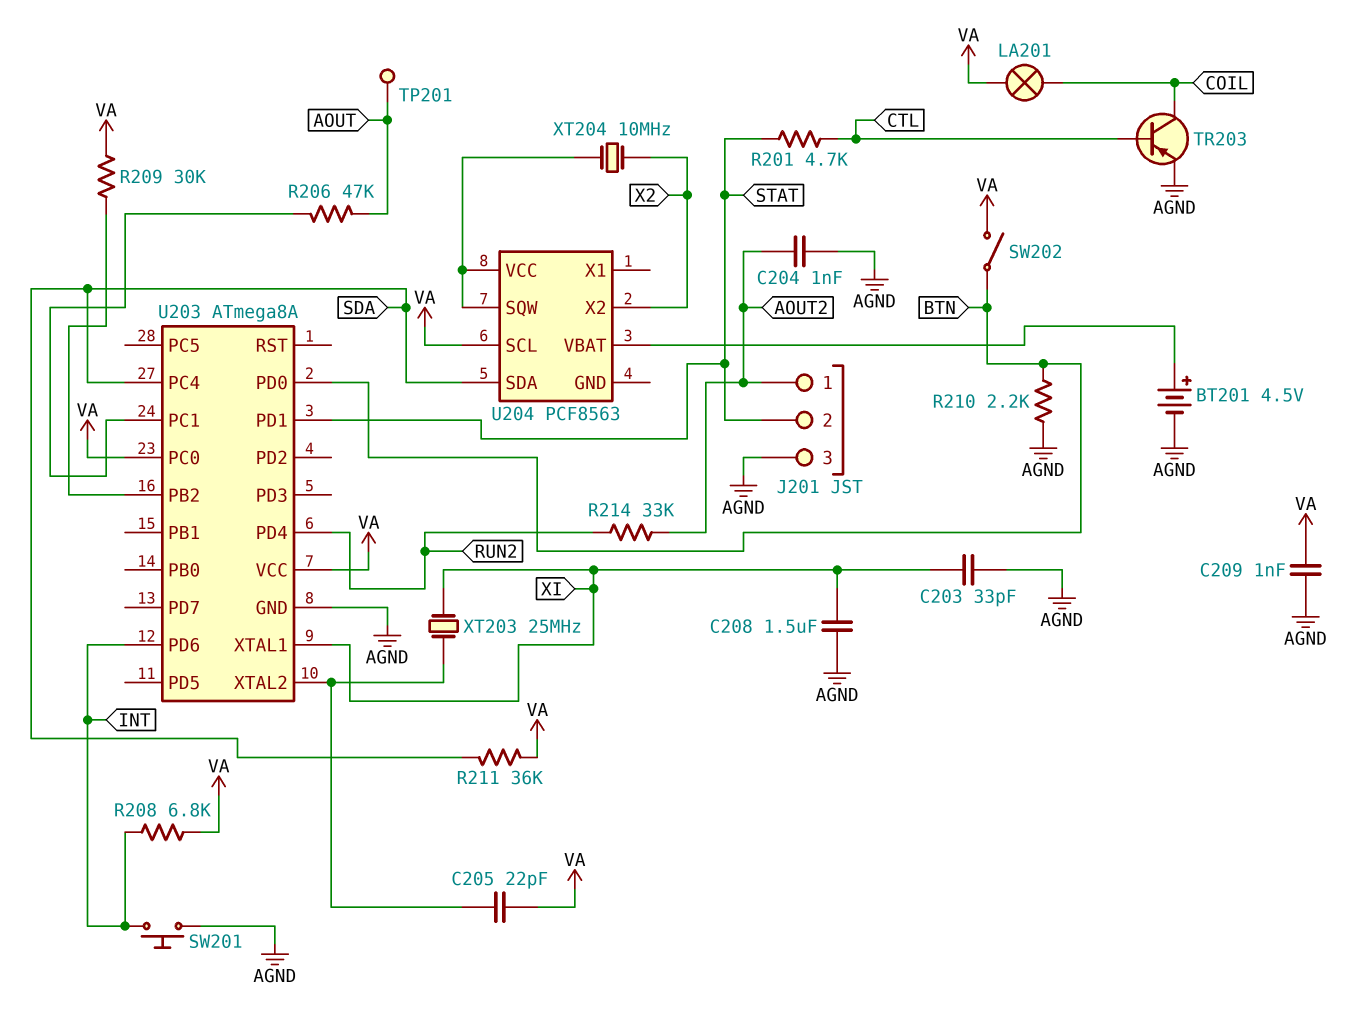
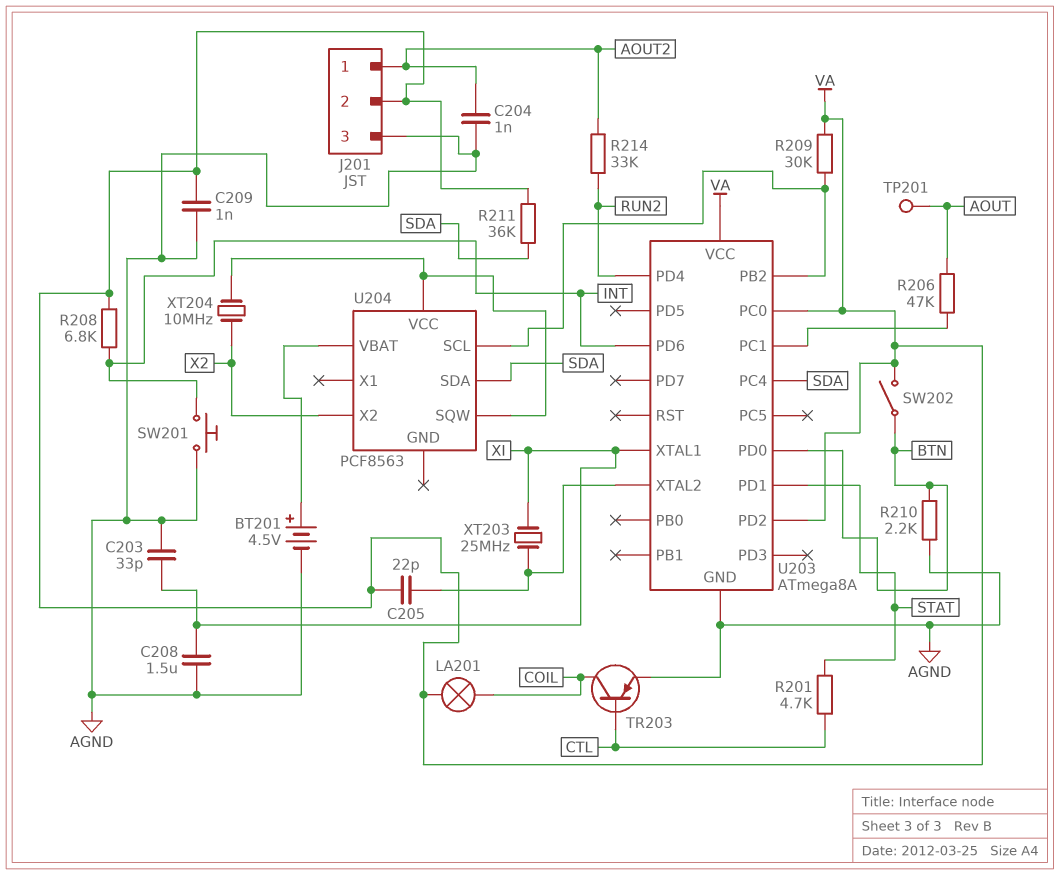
J201 pin 2: STAT -> VA
U203 pin PD2: none -> VA
U204 pin SCL: VA -> U203/PB2

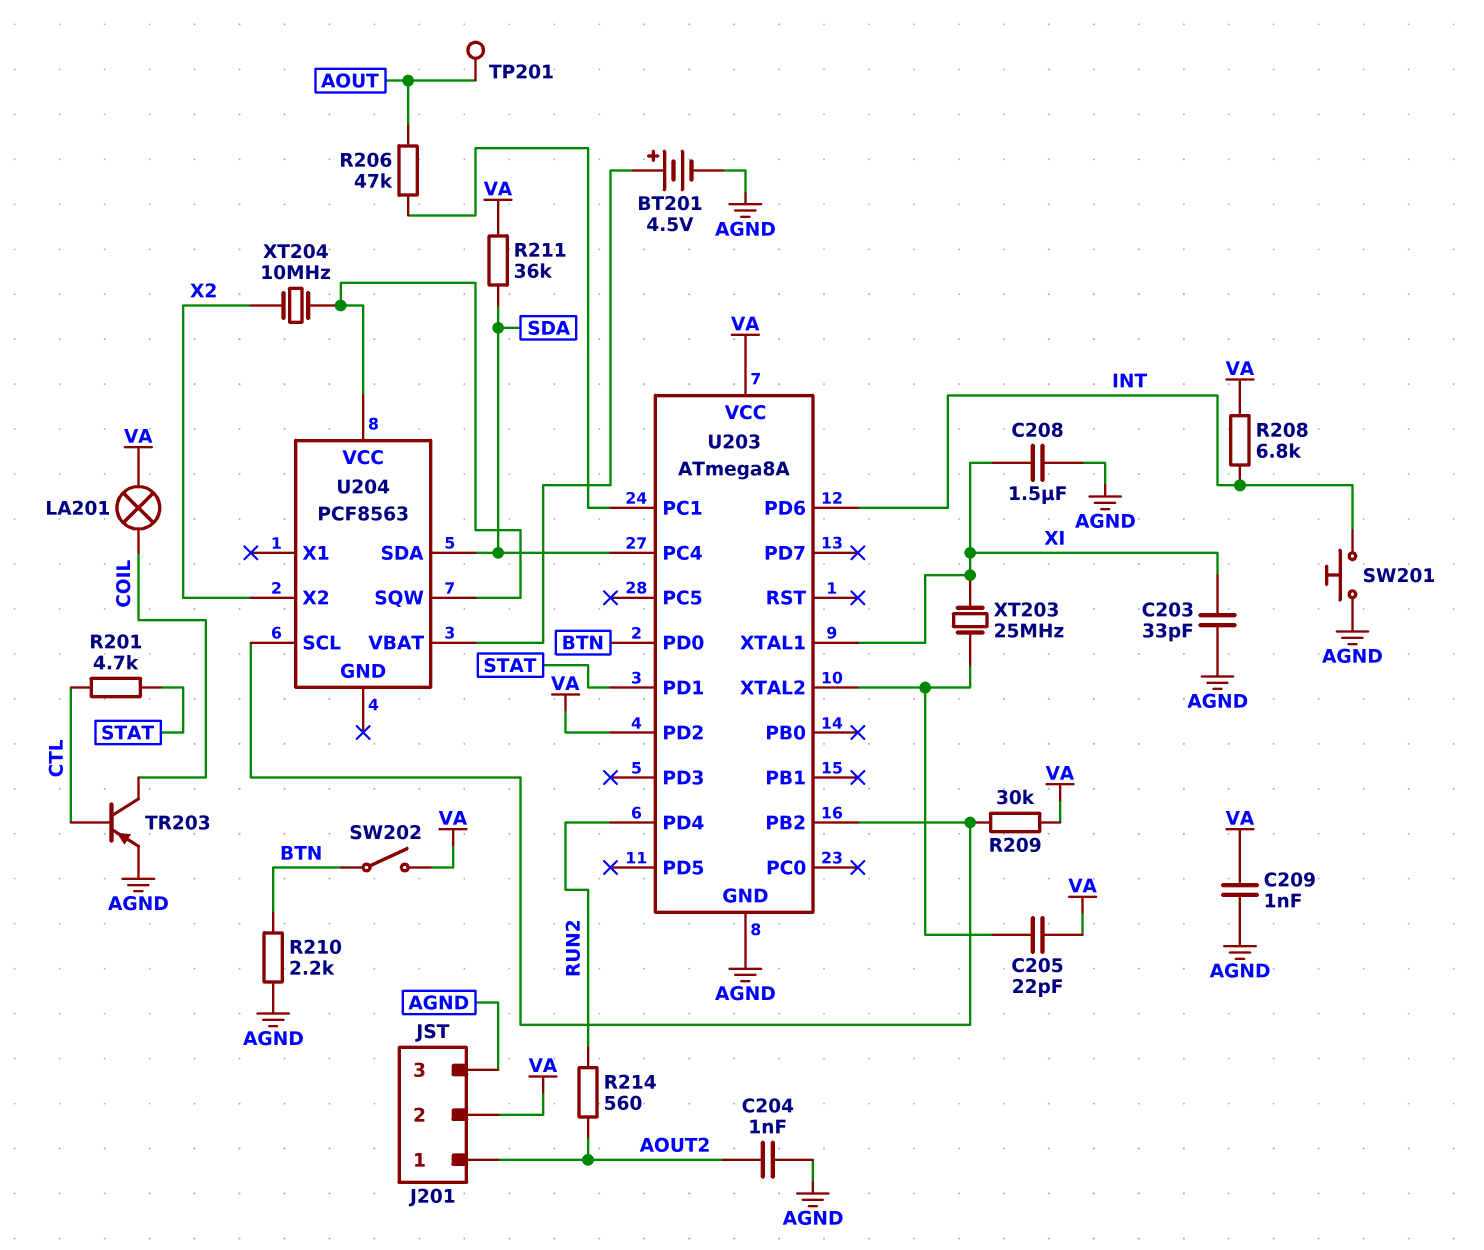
R214: 33k (AOUT2, RUN2) -> 560 (AOUT2, RUN2)
U203 pin PC0: VA -> none

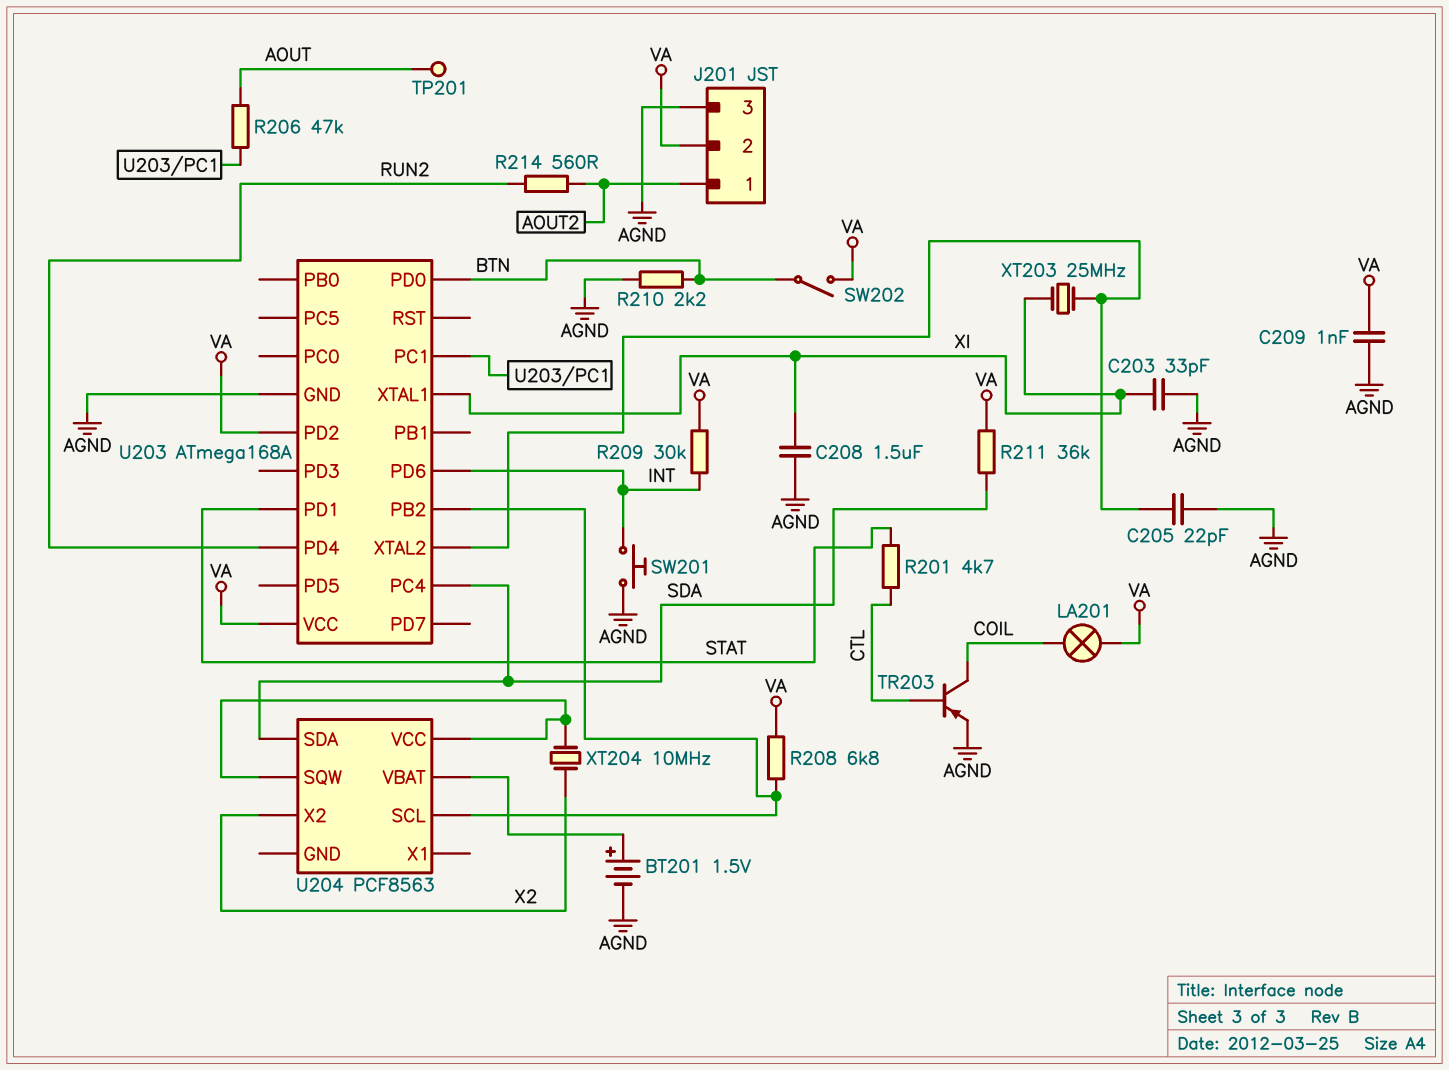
BT201: 4.5V (plus U204/VBAT, minus AGND) -> 1.5V (plus U204/VBAT, minus AGND)
C204: 1nF (AGND, AOUT2) -> none
C205: 22pF (U203/XTAL2, VA) -> 22pF (AGND, U203/XTAL2)
R208: 6.8k (INT, VA) -> 6.8k (U203/PB2, VA)
R209: 30k (U203/PB2, VA) -> 30k (INT, VA)
U203: ATmega8A -> ATmega168A

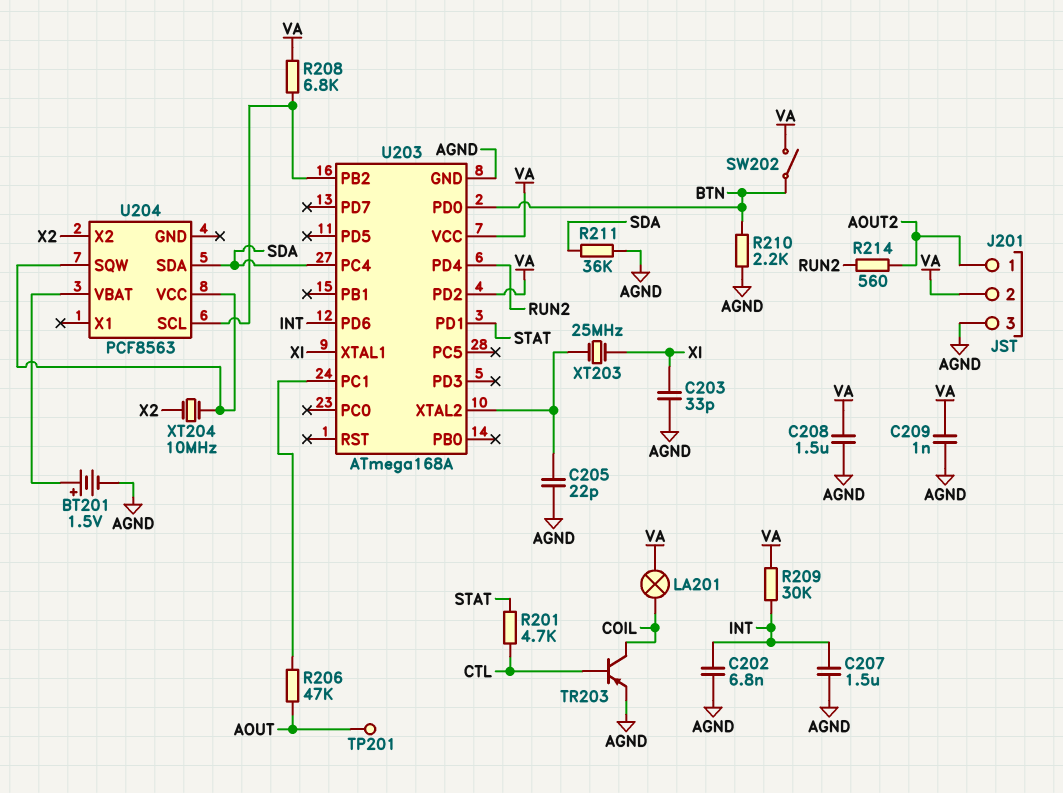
C202: none -> 6.8nF (AGND, INT)
C207: none -> 1.5uF (AGND, INT)
C208: 1.5uF (AGND, XI) -> 1.5uF (AGND, VA)
R211: 36k (SDA, VA) -> 36k (AGND, SDA)
SW201: button (AGND, INT) -> none

